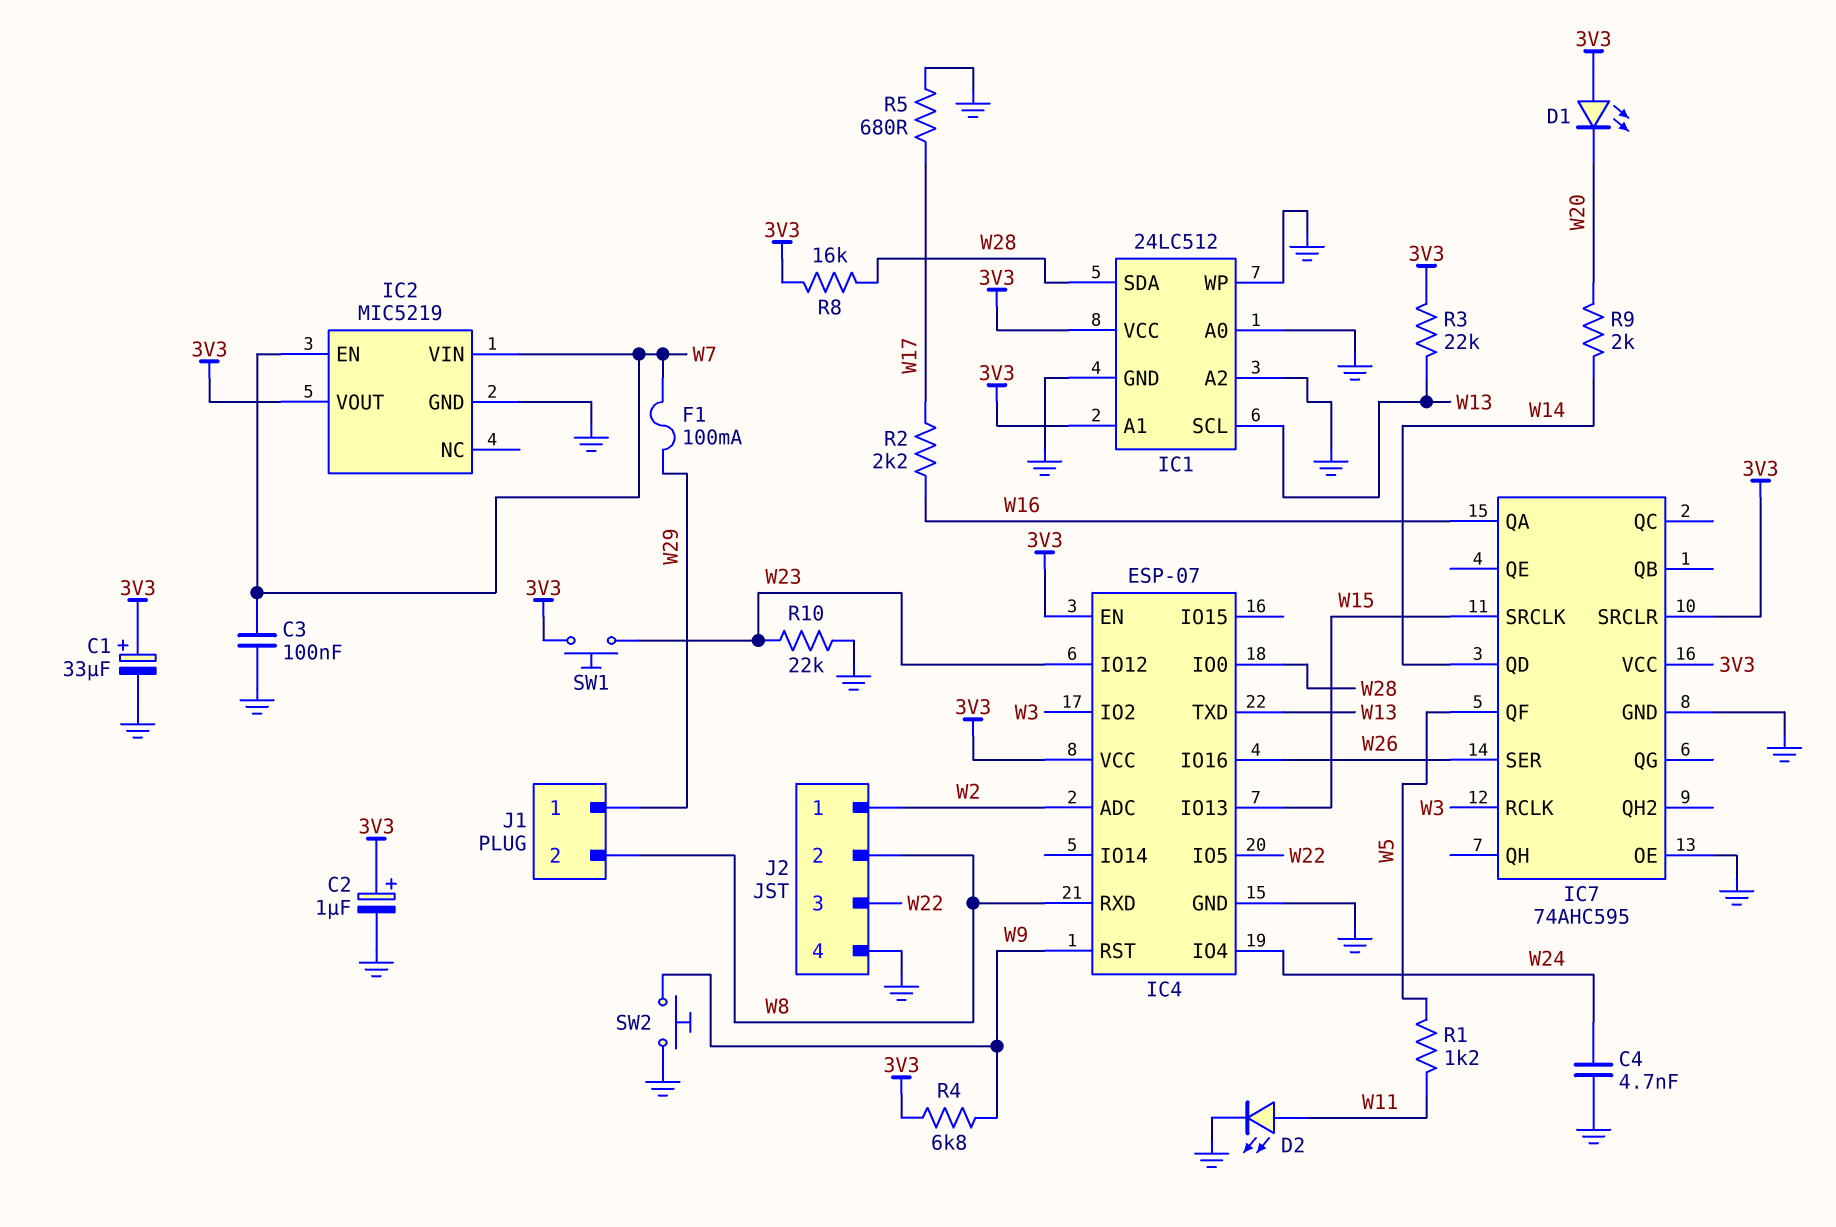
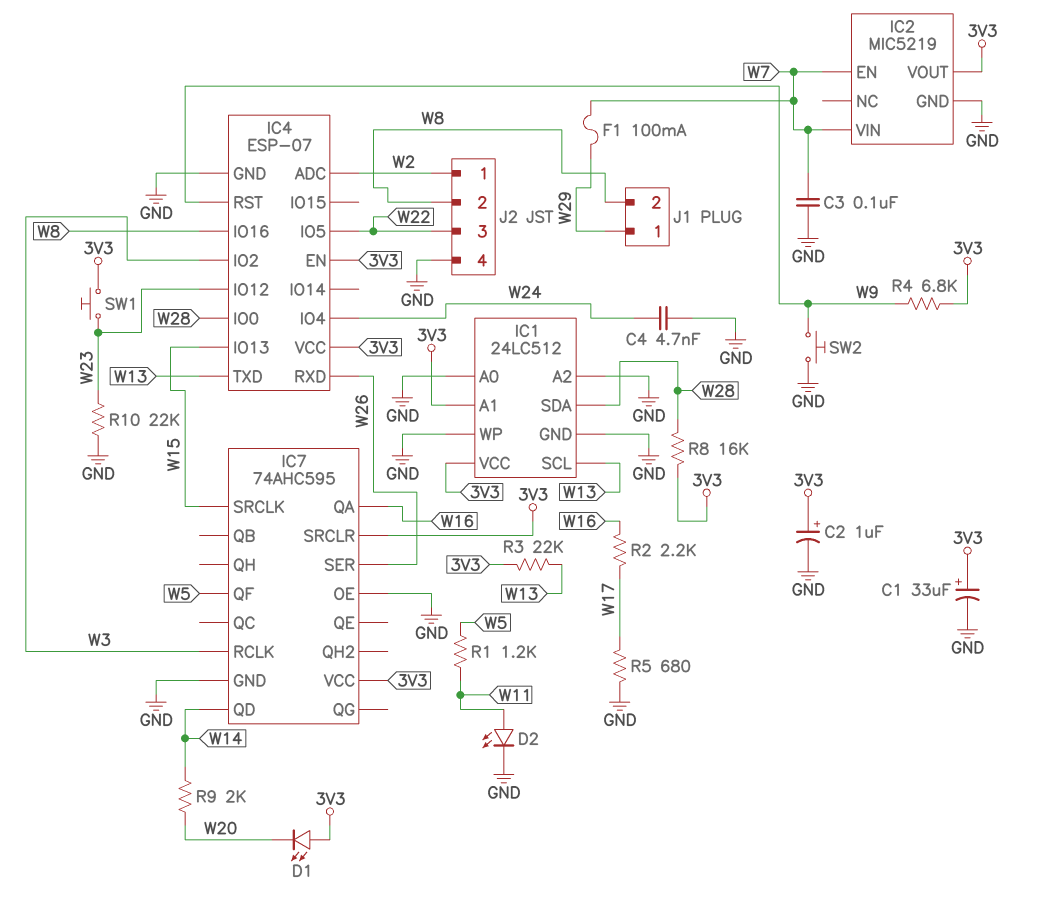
IC4 pin IO16: W26 -> W8
IC4 pin RXD: W8 -> W26

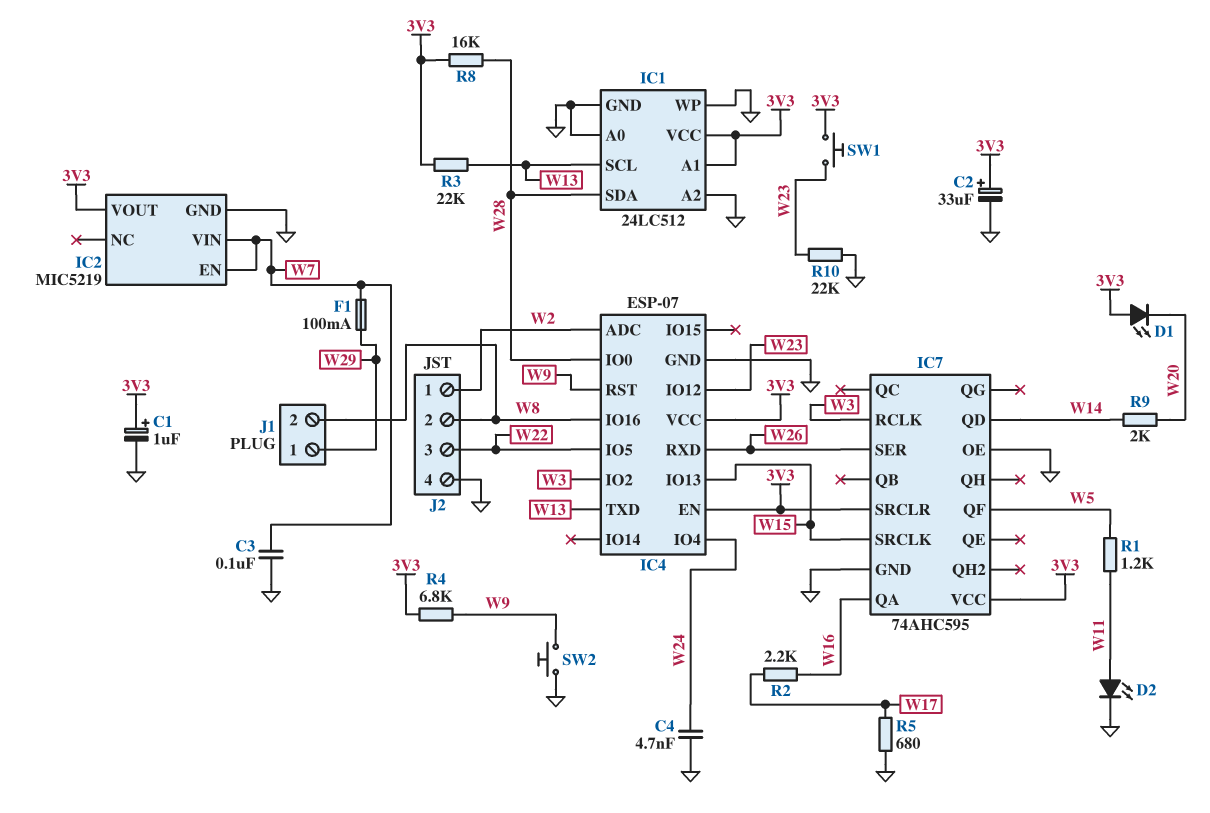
C1: 33uF (plus 3V3, minus GND) -> 1uF (plus 3V3, minus GND)
C2: 1uF (plus 3V3, minus GND) -> 33uF (plus 3V3, minus GND)

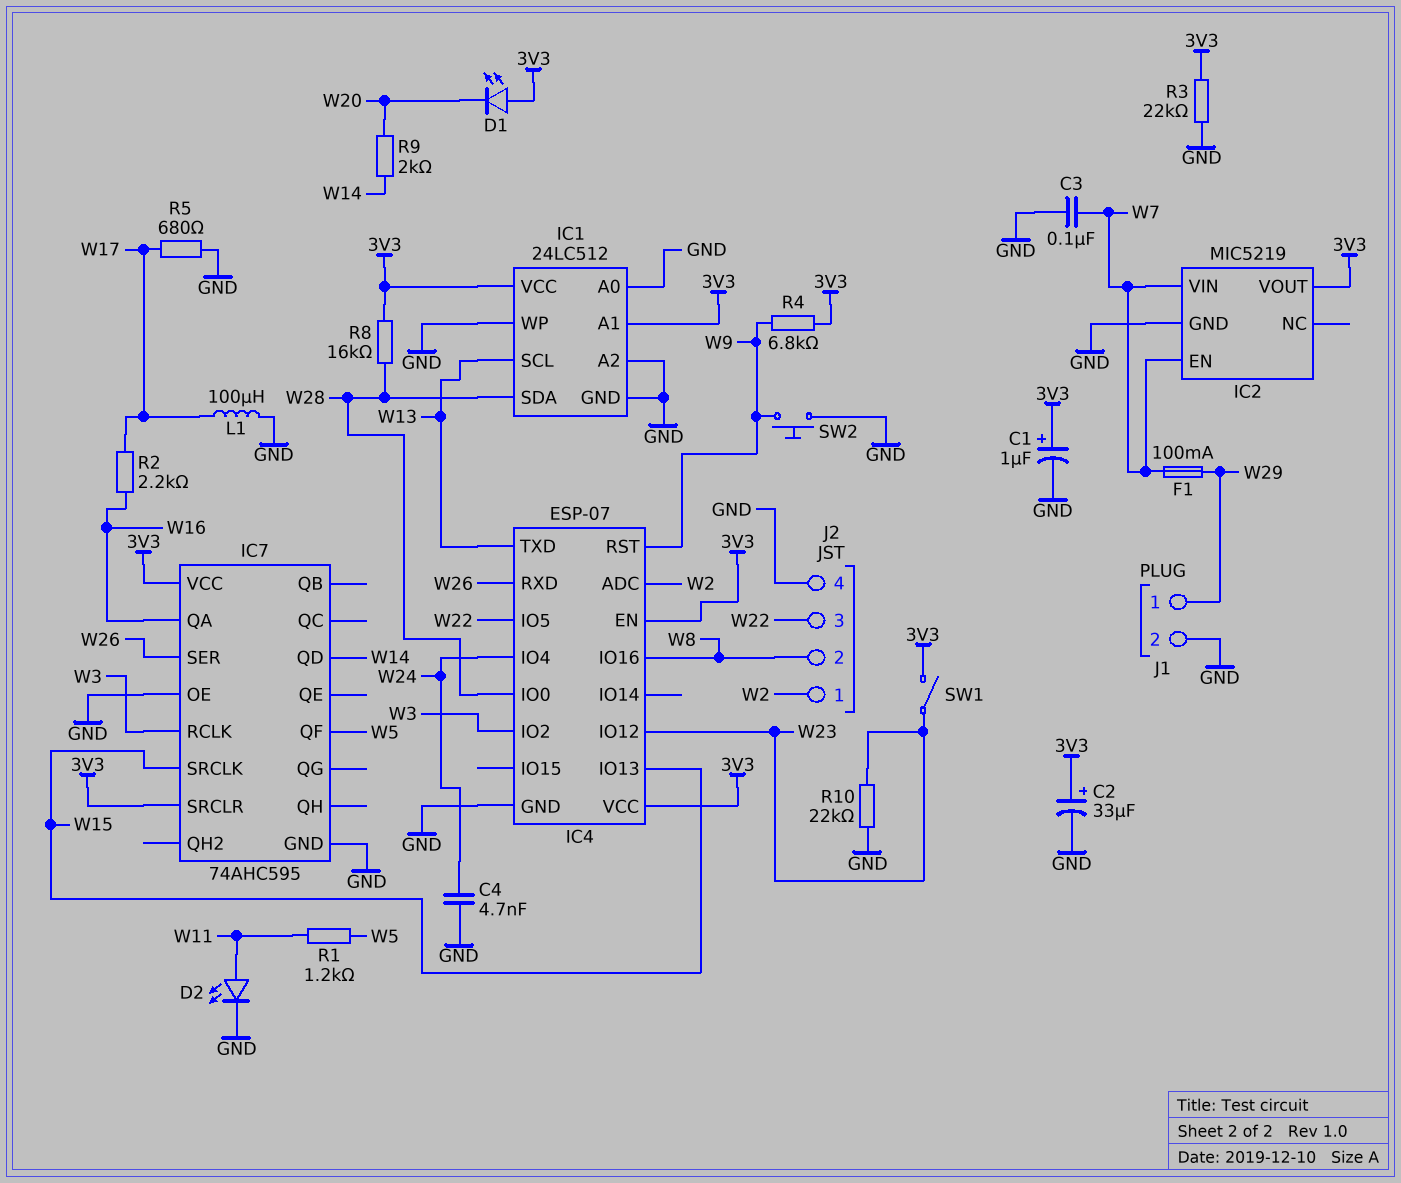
J1 pin 2: W8 -> GND
L1: none -> 100uH (GND, W17)
R3: 22k (3V3, W13) -> 22k (3V3, GND)
SW1: button (3V3, W23) -> switch (3V3, W23)

